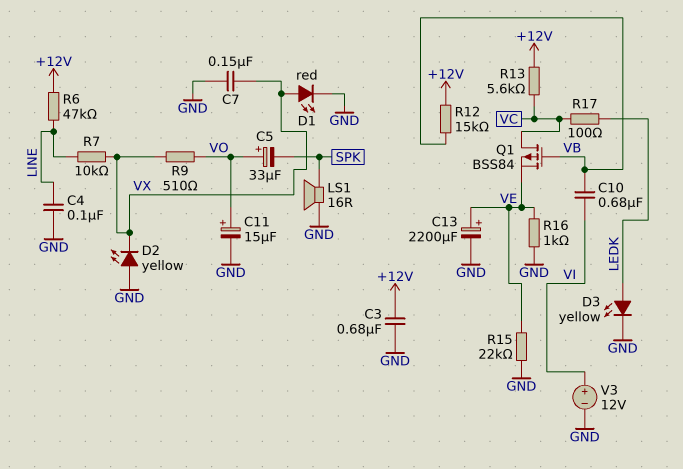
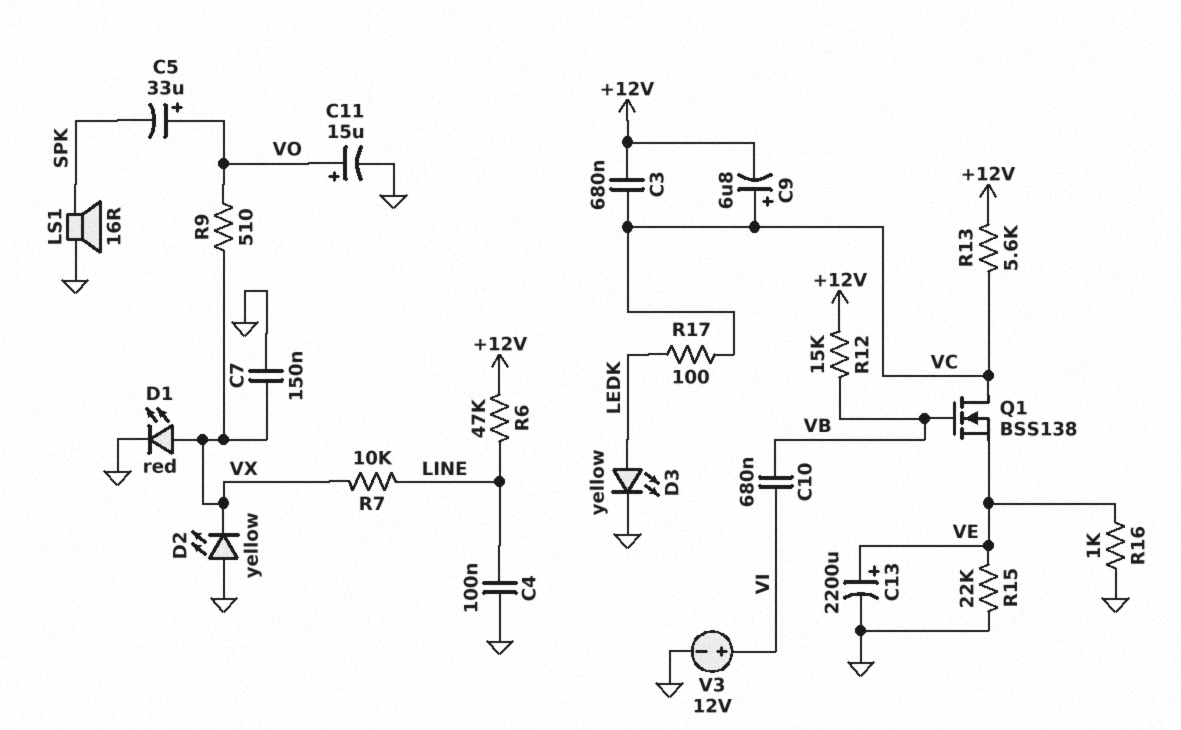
C3: 680nF (+12V, GND) -> 680nF (+12V, VC)
C9: none -> 6.8uF (plus VC, minus +12V)
Q1: PMOS BSS84 (G VB, D VC, S VE) -> NMOS BSS138 (G VB, D VC, S VE)

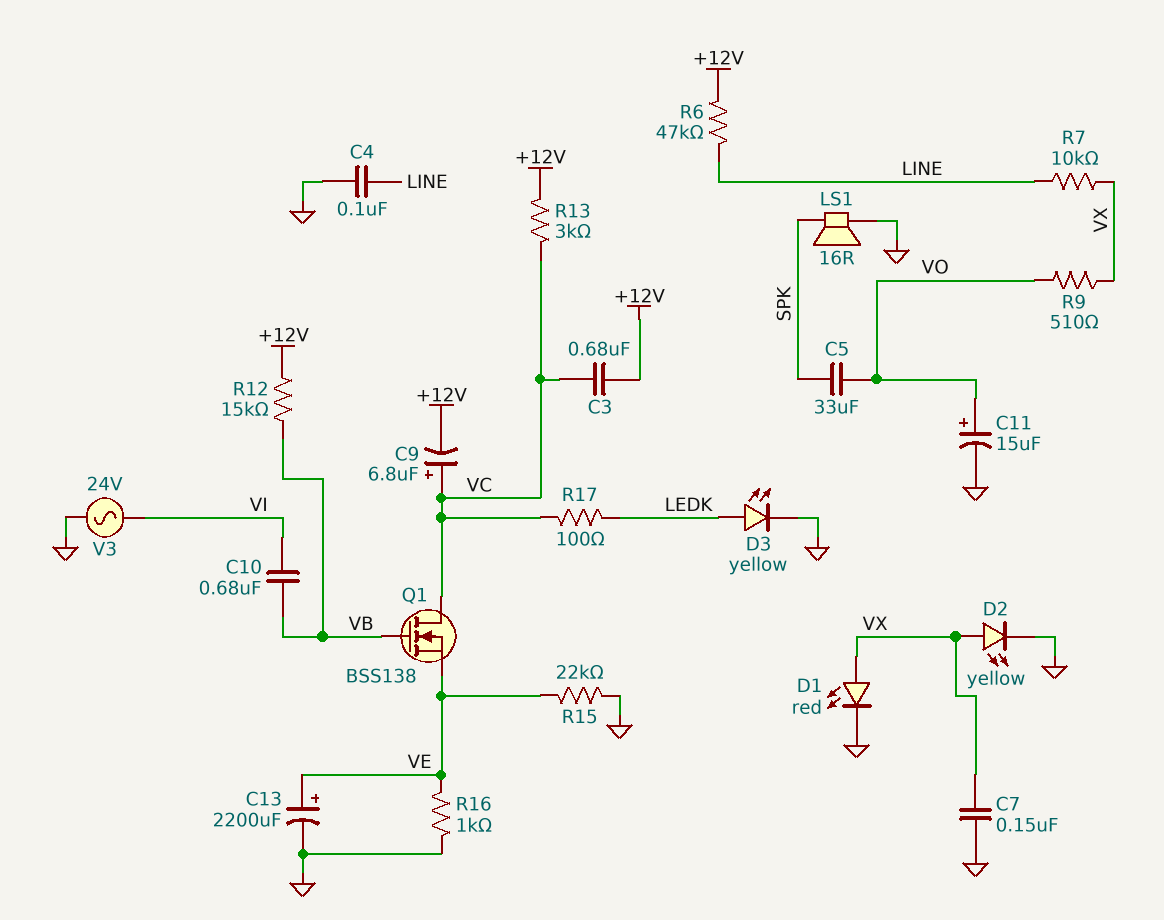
C5: 33uF (plus VO, minus SPK) -> 33uF (SPK, VO)
D2: LED yellow (A GND, K VX) -> LED yellow (A VX, K GND)
R13: 5.6k (+12V, VC) -> 3k (+12V, VC)
V3: 12V (plus VI, minus GND) -> AC 24V (GND, VI)

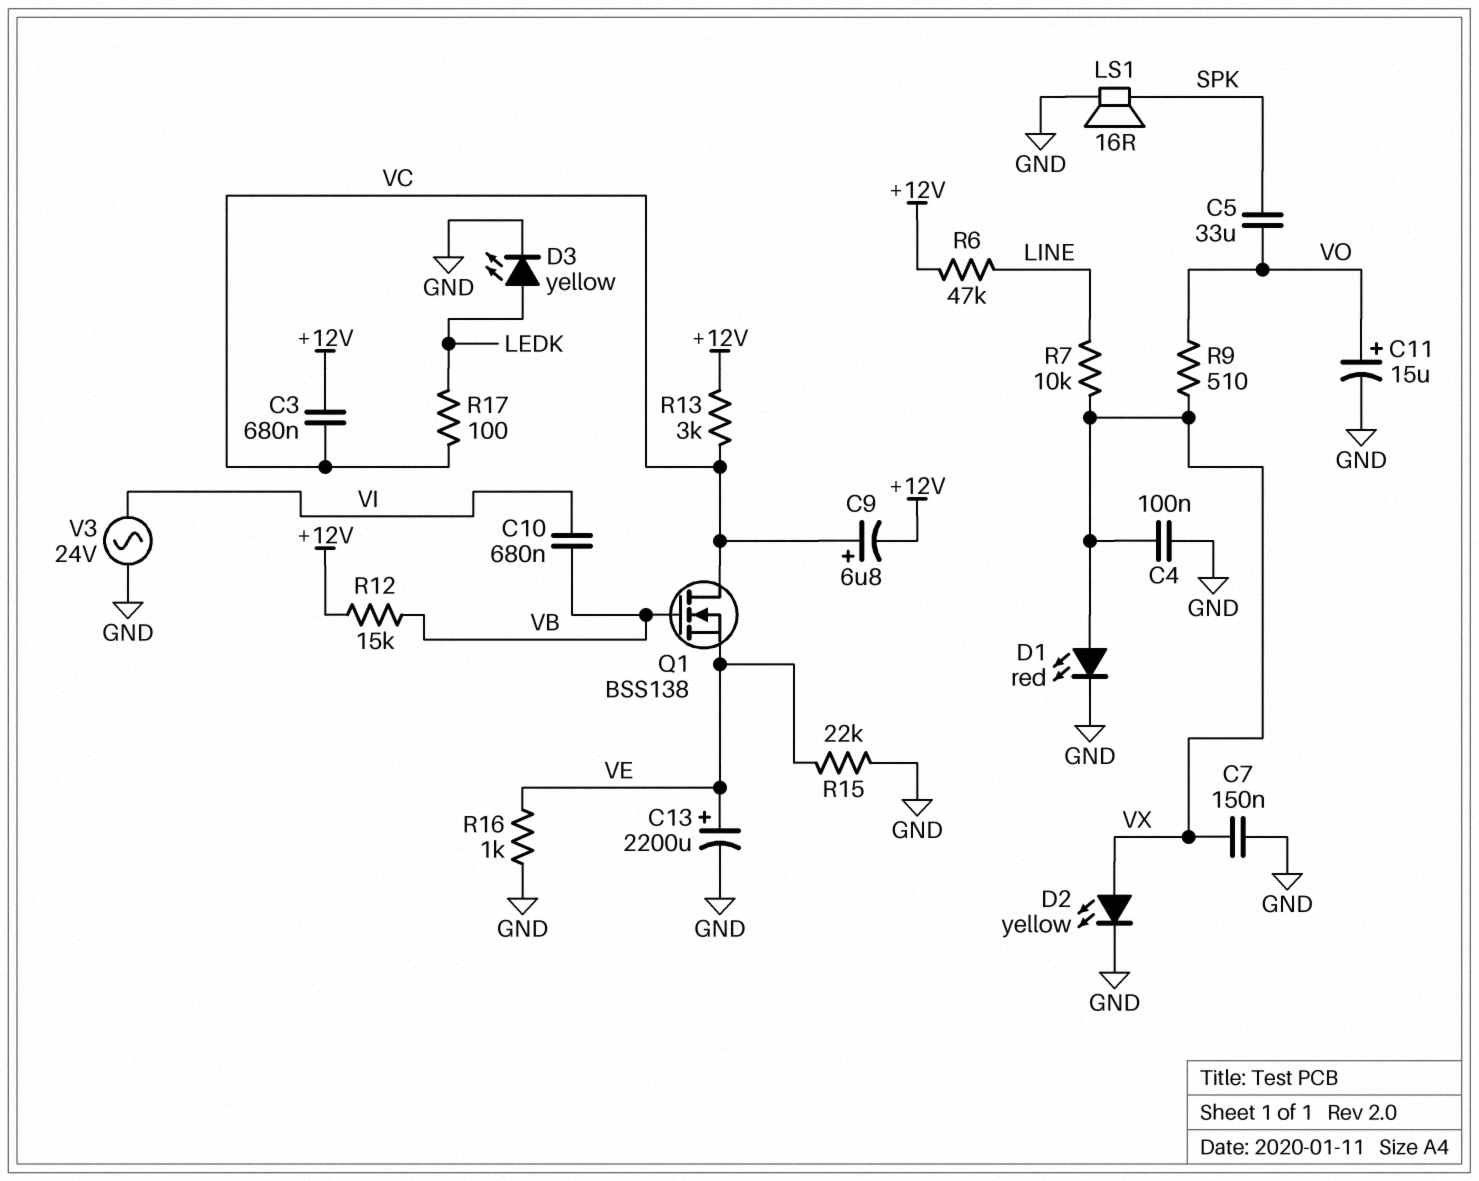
C4: 100nF (GND, LINE) -> 100nF (GND, VX)

